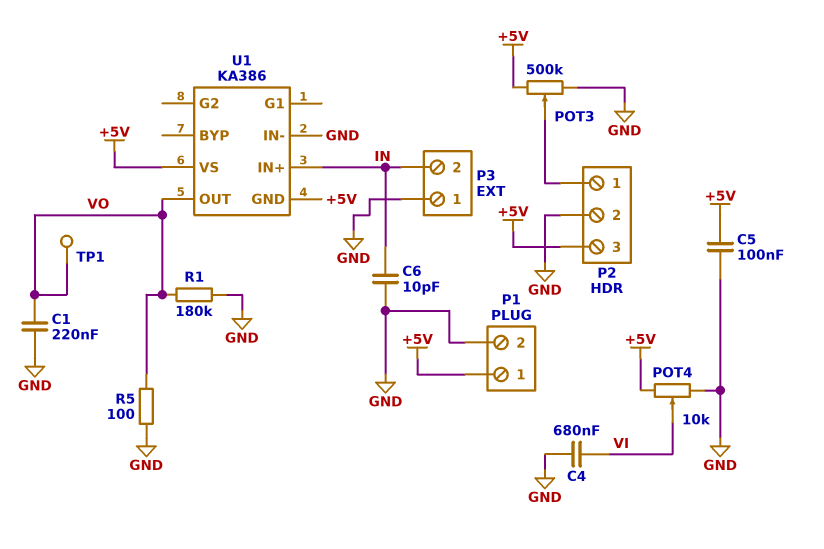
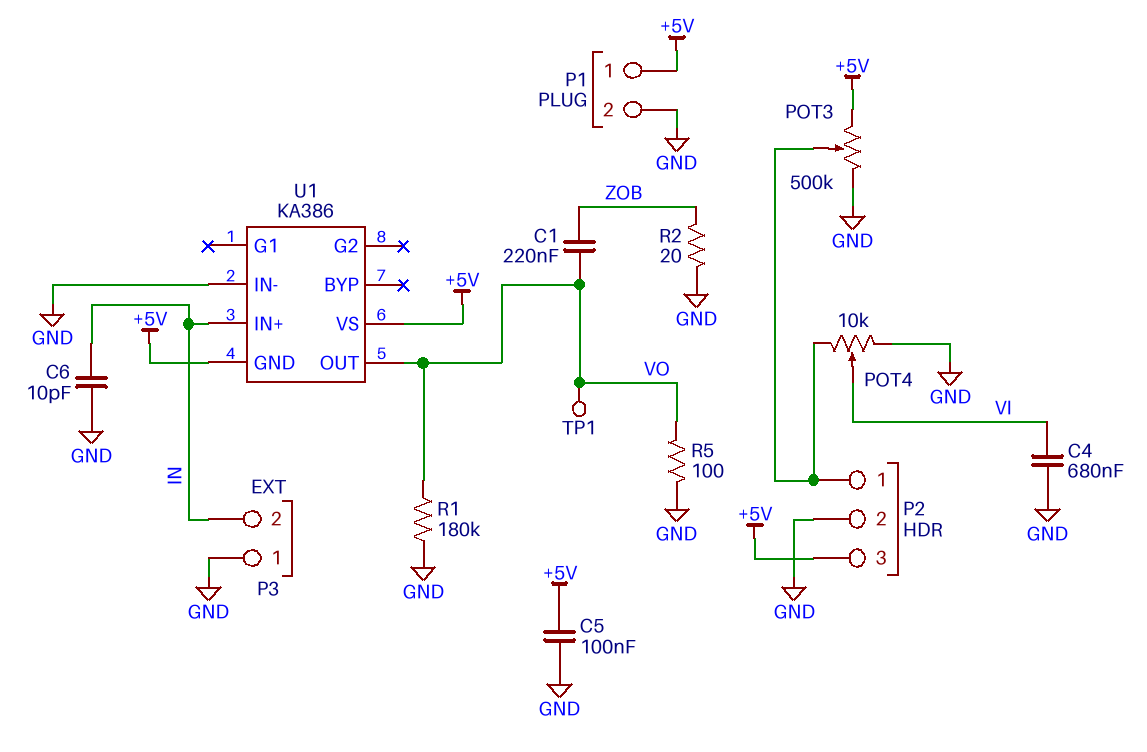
C1: 220nF (GND, VO) -> 220nF (VO, ZOB)
POT4: 10k (+5V, GND, wiper VI) -> 10k (GND, P2/1, wiper VI)
R2: none -> 20 (GND, ZOB)

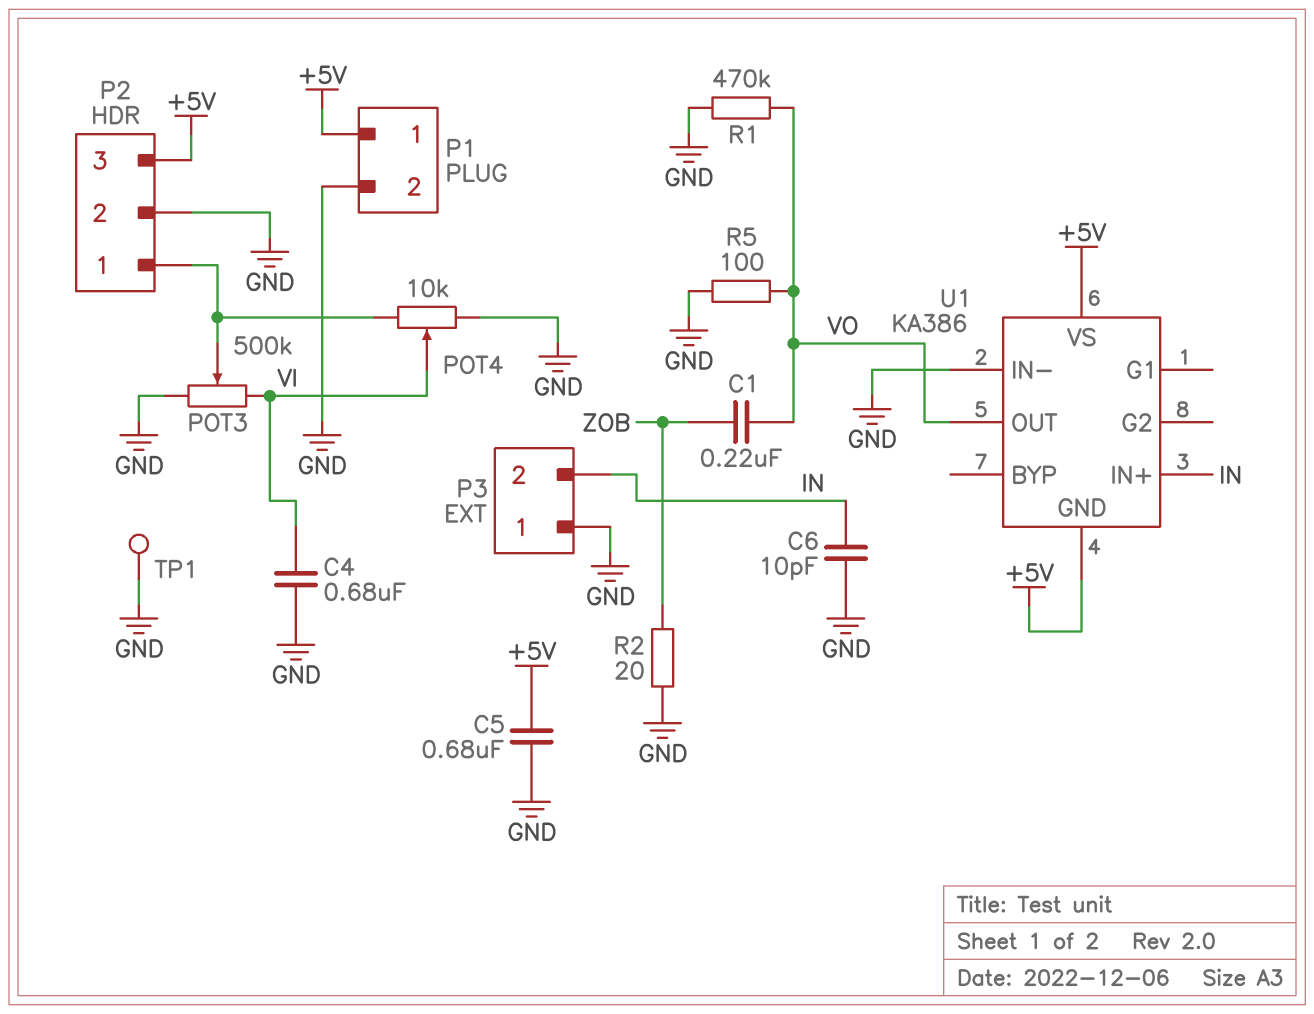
C5: 100nF (+5V, GND) -> 680nF (+5V, GND)
POT3: 500k (+5V, GND, wiper P2/1) -> 500k (GND, VI, wiper P2/1)
R1: 180k (GND, VO) -> 470k (GND, VO)
TP1: test point (VO) -> test point (GND)

